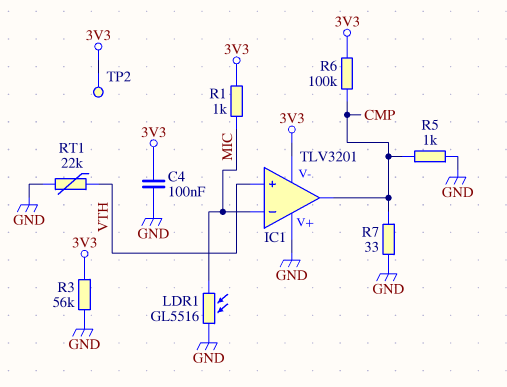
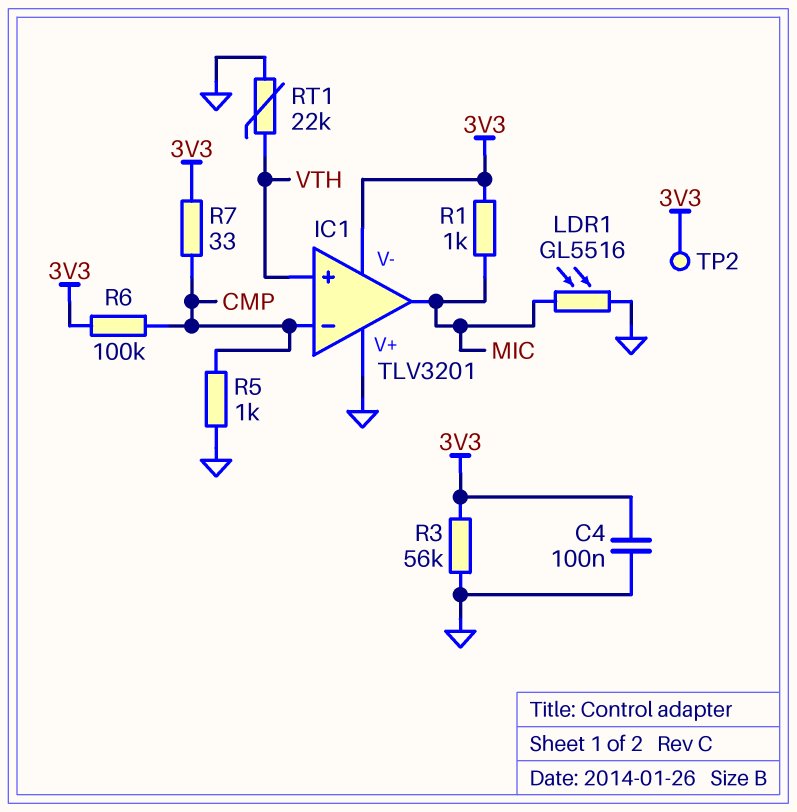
IC1 pin in-: MIC -> CMP
IC1 pin out: CMP -> MIC
R7: 33 (CMP, GND) -> 33 (3V3, CMP)

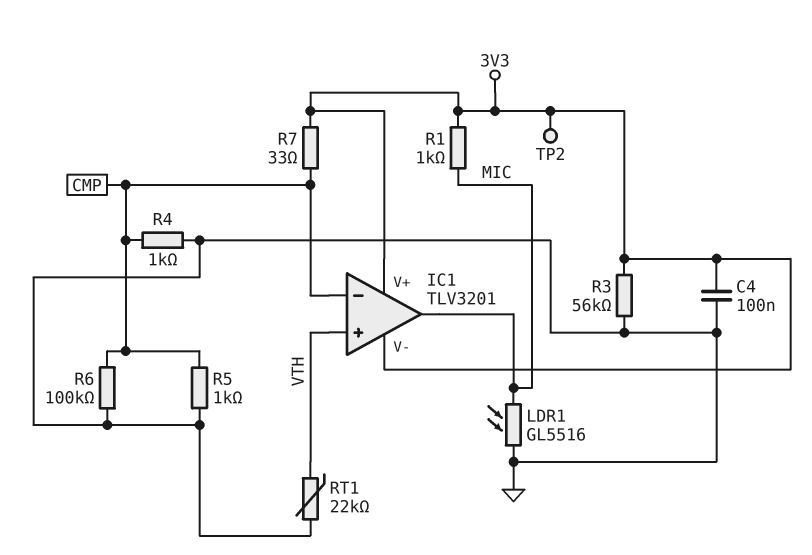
IC1 pin V+: GND -> 3V3
R4: none -> 1k (CMP, GND)
R6: 100k (3V3, CMP) -> 100k (CMP, GND)

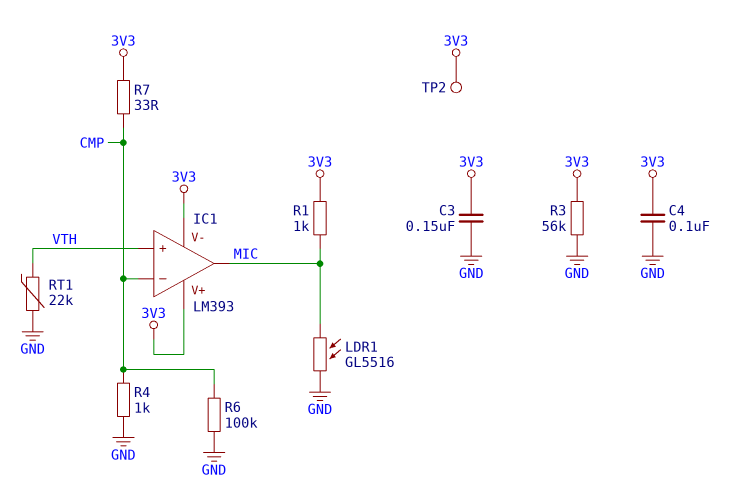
C3: none -> 150nF (3V3, GND)
IC1: TLV3201 -> LM393
R5: 1k (CMP, GND) -> none

